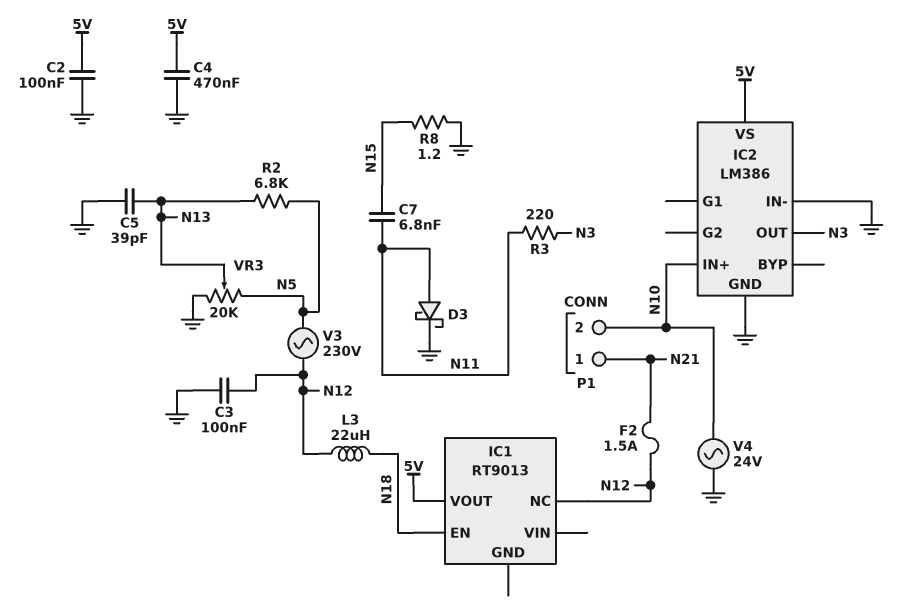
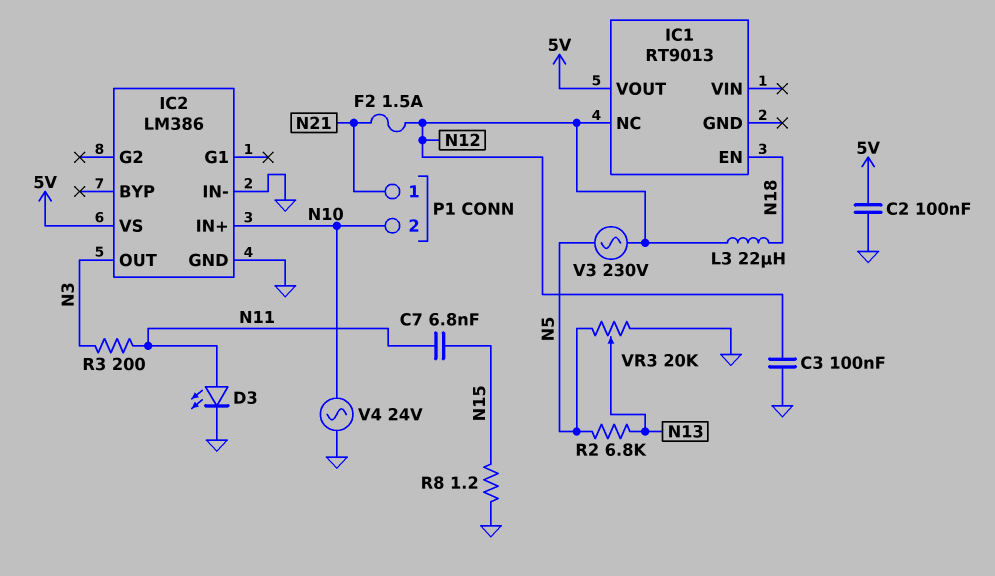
C4: 470nF (5V, GND) -> none
C5: 39pF (GND, N13) -> none
D3: schottky (A N11, K GND) -> LED (A N11, K GND)
R3: 220 (N3, N11) -> 200 (N3, N11)

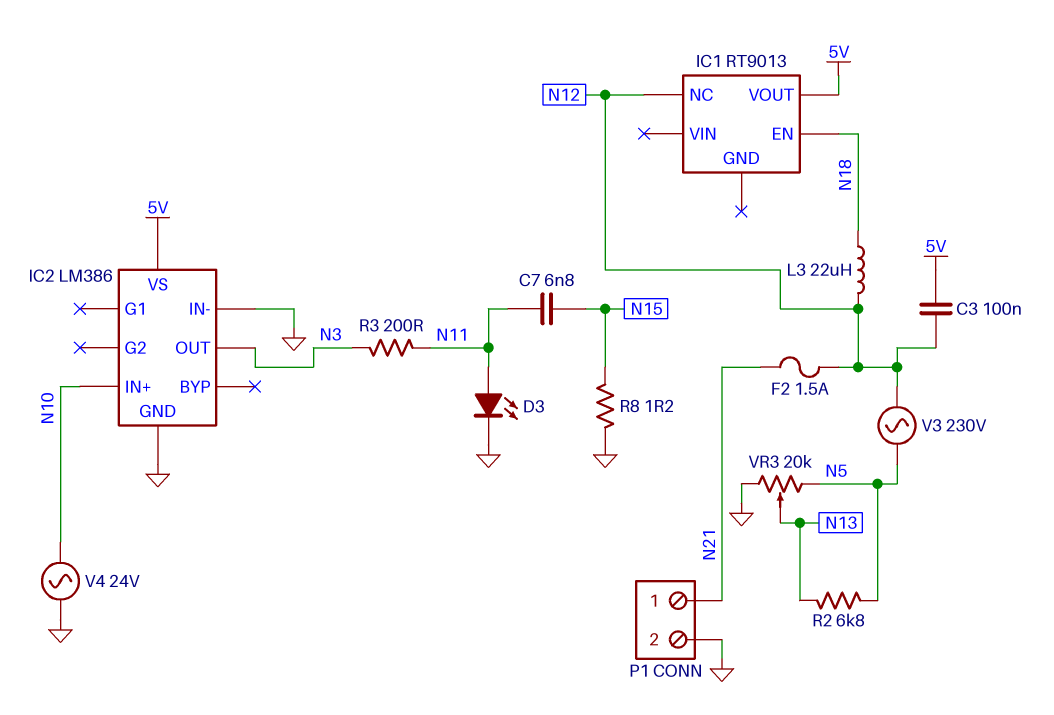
C2: 100nF (5V, GND) -> none
C3: 100nF (GND, N12) -> 100nF (5V, N12)
P1 pin 2: N10 -> GND

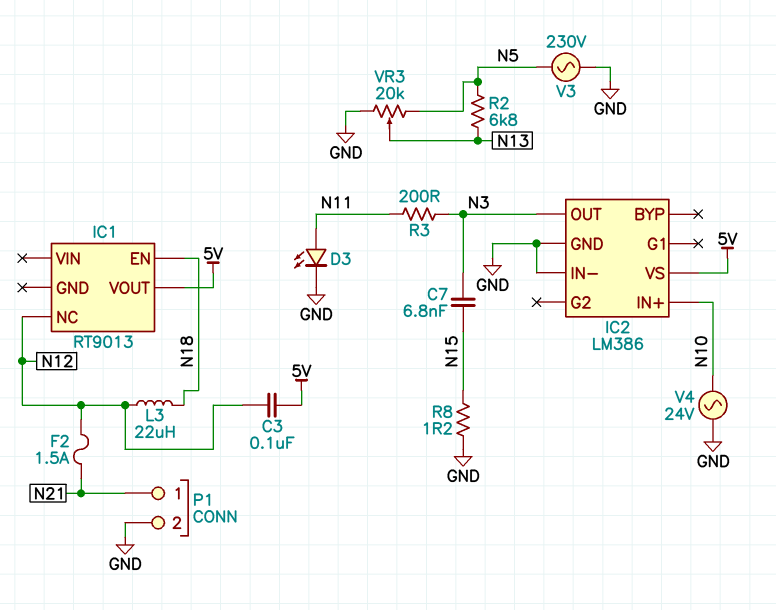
C7: 6.8nF (N11, N15) -> 6.8nF (N3, N15)
V3: AC 230V (N5, N12) -> AC 230V (GND, N5)

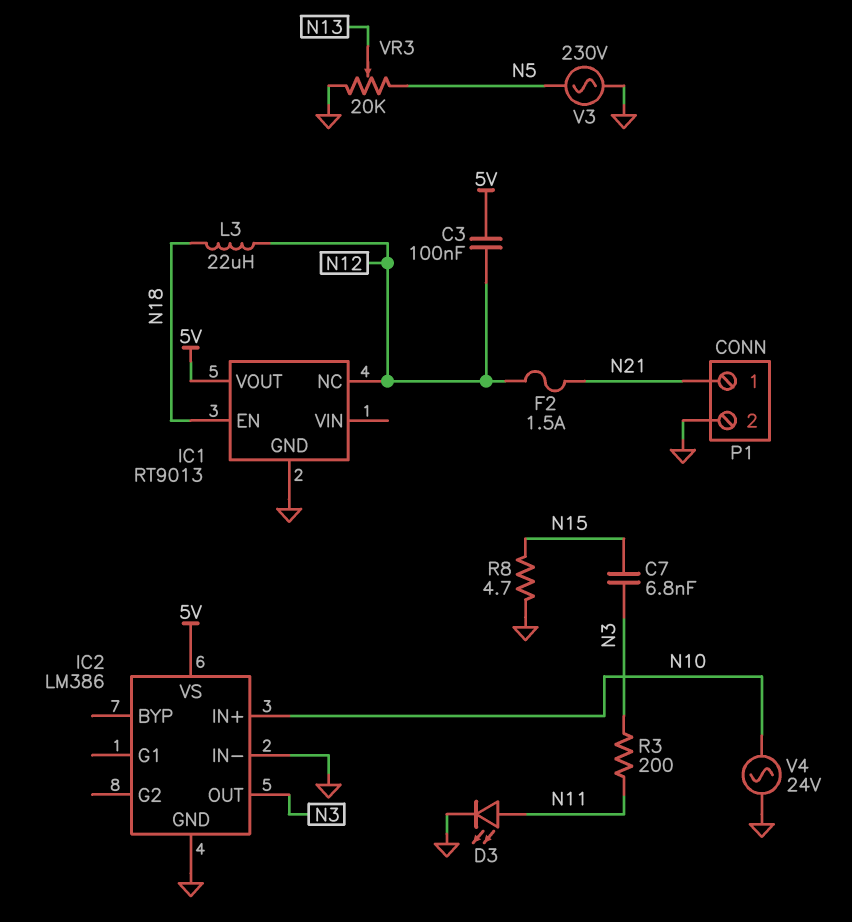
IC1 pin GND: none -> GND
R2: 6.8k (N5, N13) -> none
R8: 1.2 (GND, N15) -> 4.7 (GND, N15)

